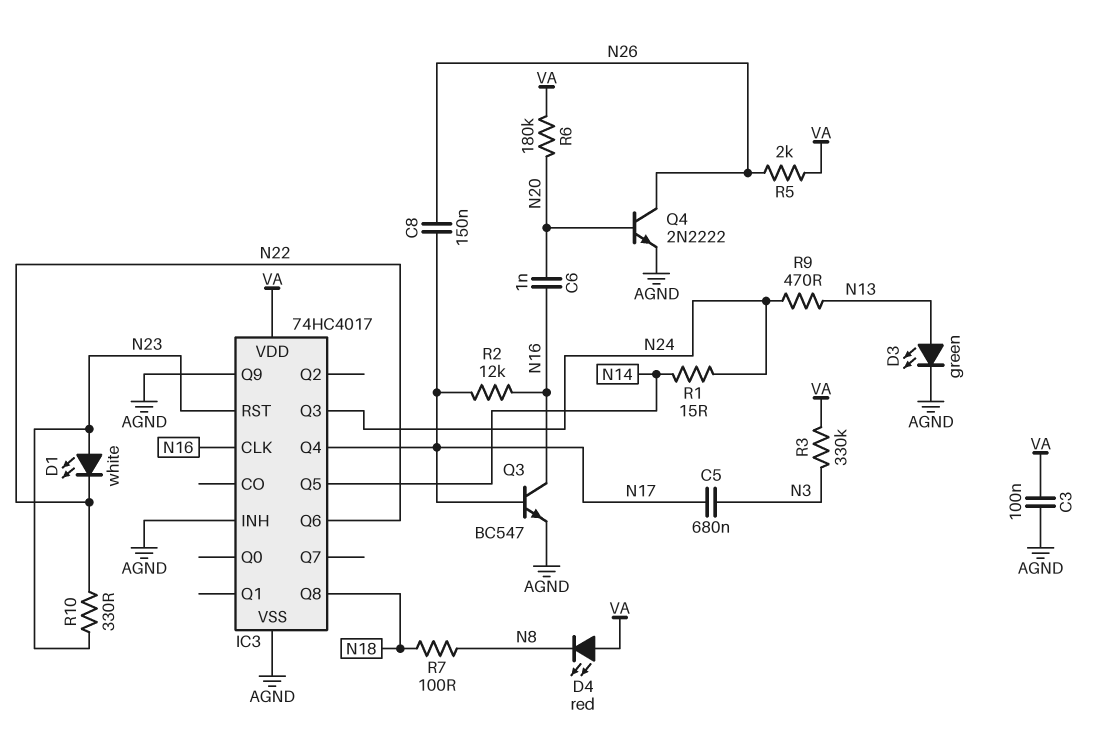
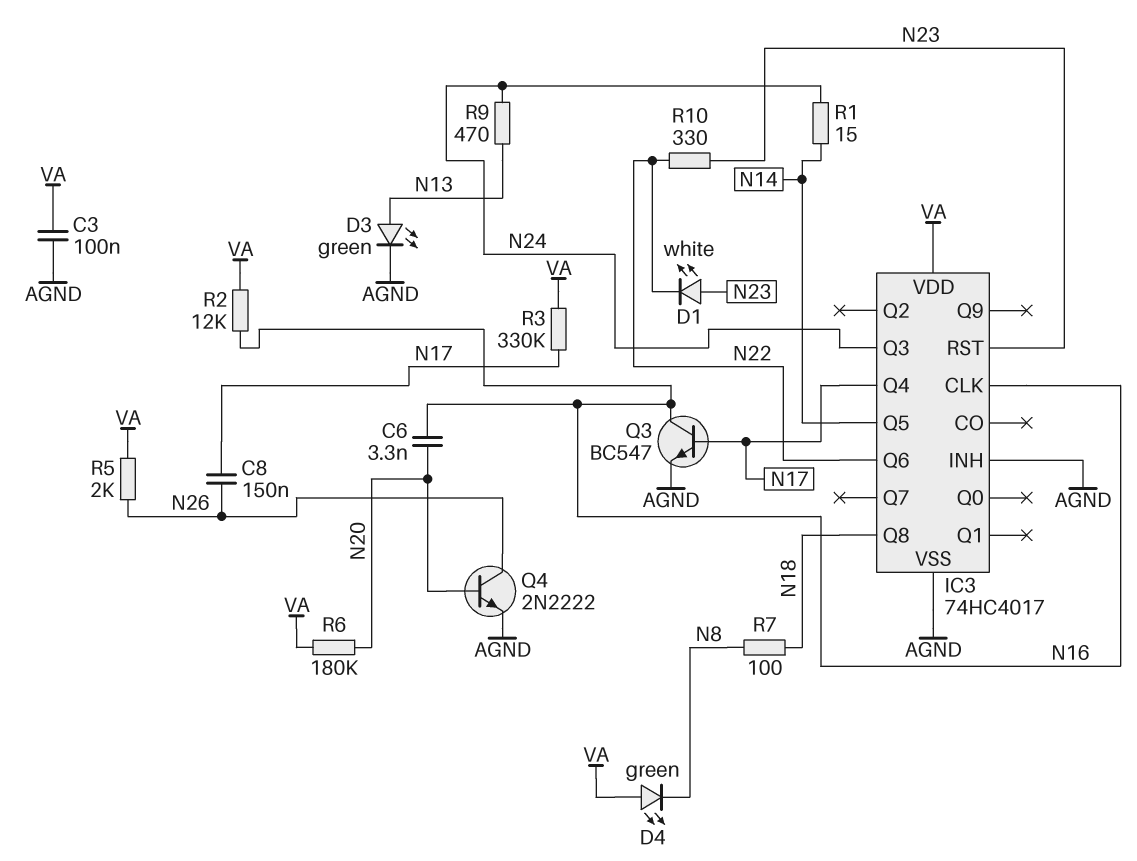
C5: 680nF (N3, N17) -> none
C6: 1nF (N16, N20) -> 3.3nF (N16, N20)
D4: LED red (A VA, K N8) -> LED green (A VA, K N8)
IC3 pin Q9: AGND -> none
R2: 12k (N16, N17) -> 12k (N16, VA)
R3: 330k (N3, VA) -> 330k (N17, VA)

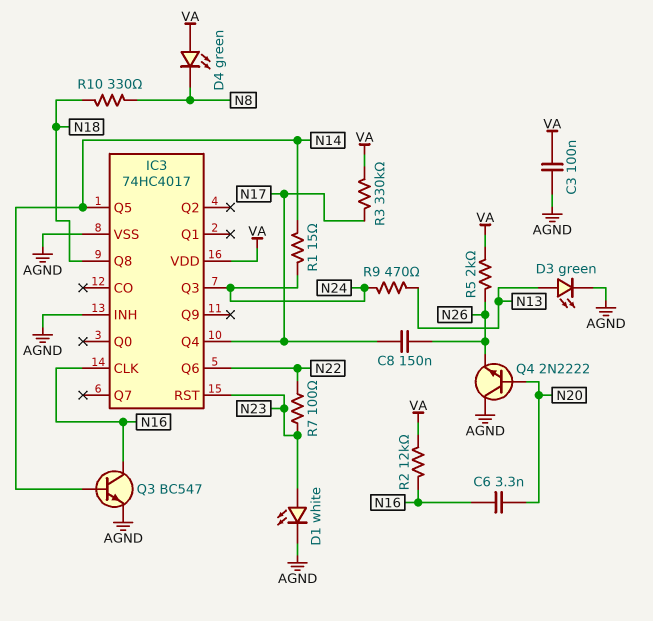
D1: LED white (A N23, K N22) -> LED white (A N23, K AGND)
Q3: NPN BC547 (B N17, C N16, E AGND) -> NPN BC547 (B N14, C N16, E AGND)
Q4: NPN 2N2222 (B N20, C N26, E AGND) -> NPN 2N2222 (B N20, C AGND, E N26)
R6: 180k (N20, VA) -> none
R7: 100 (N8, N18) -> 100 (N22, N23)
R10: 330 (N22, N23) -> 330 (N8, N18)

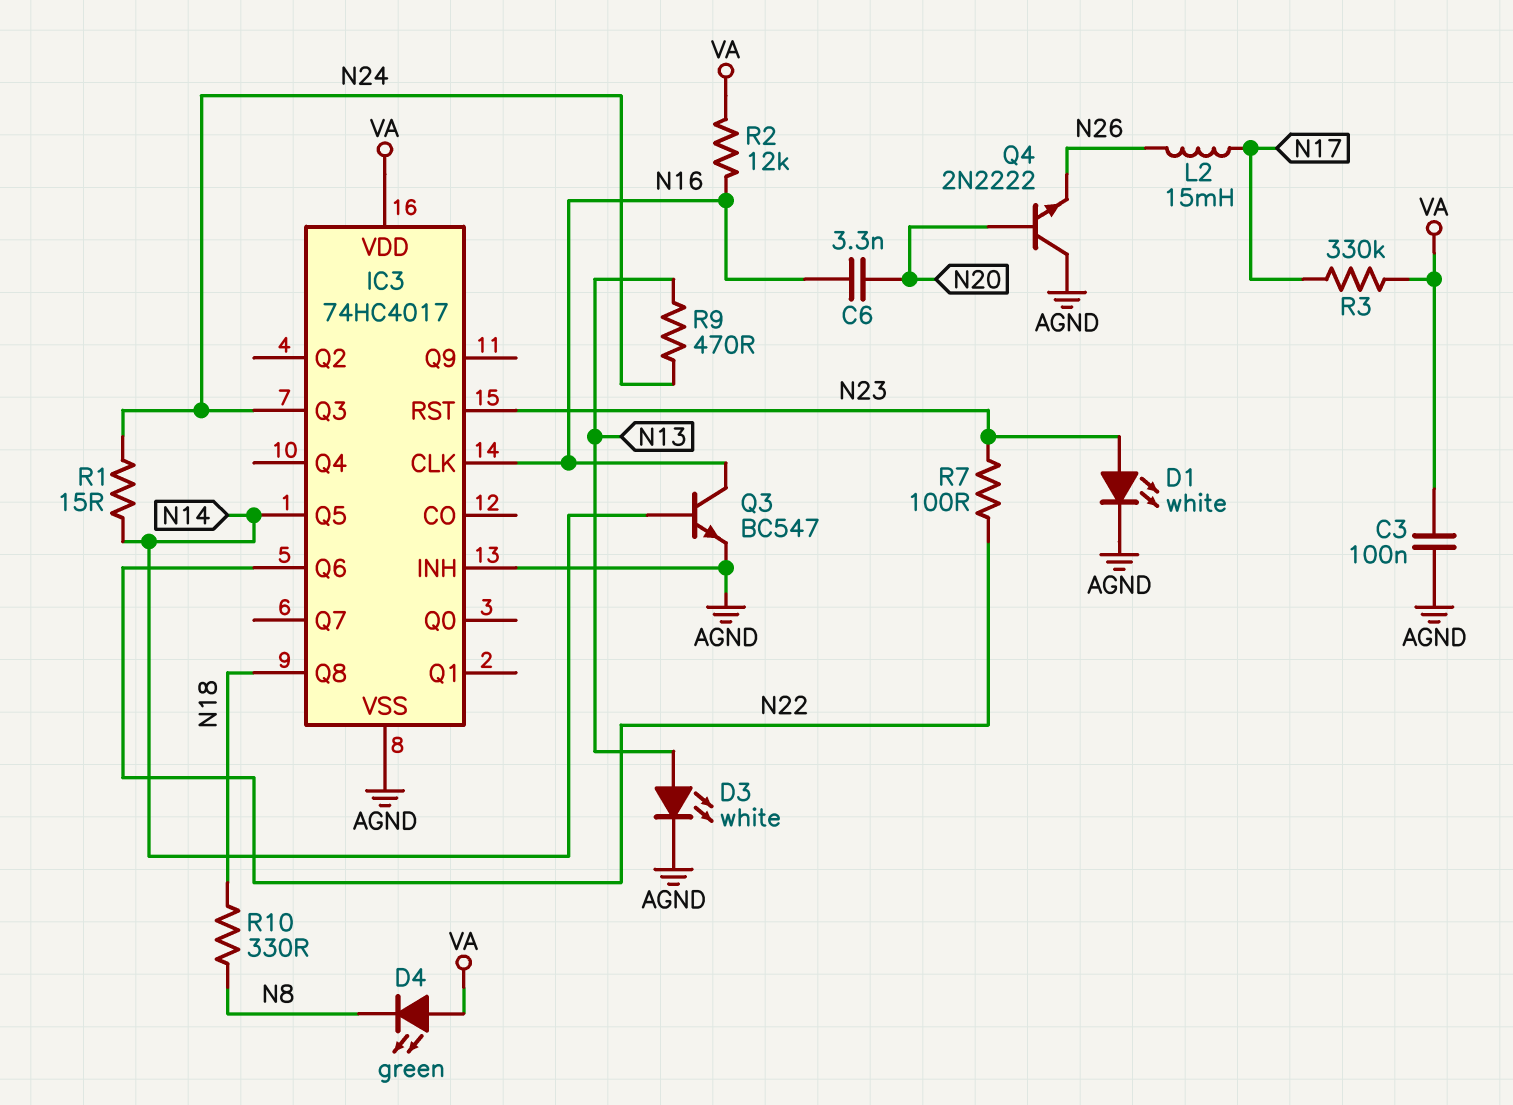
C8: 150nF (N17, N26) -> none
D3: LED green (A N13, K AGND) -> LED white (A N13, K AGND)
IC3 pin Q4: N17 -> none
L2: none -> 15mH (N17, N26)
R5: 2k (N26, VA) -> none

